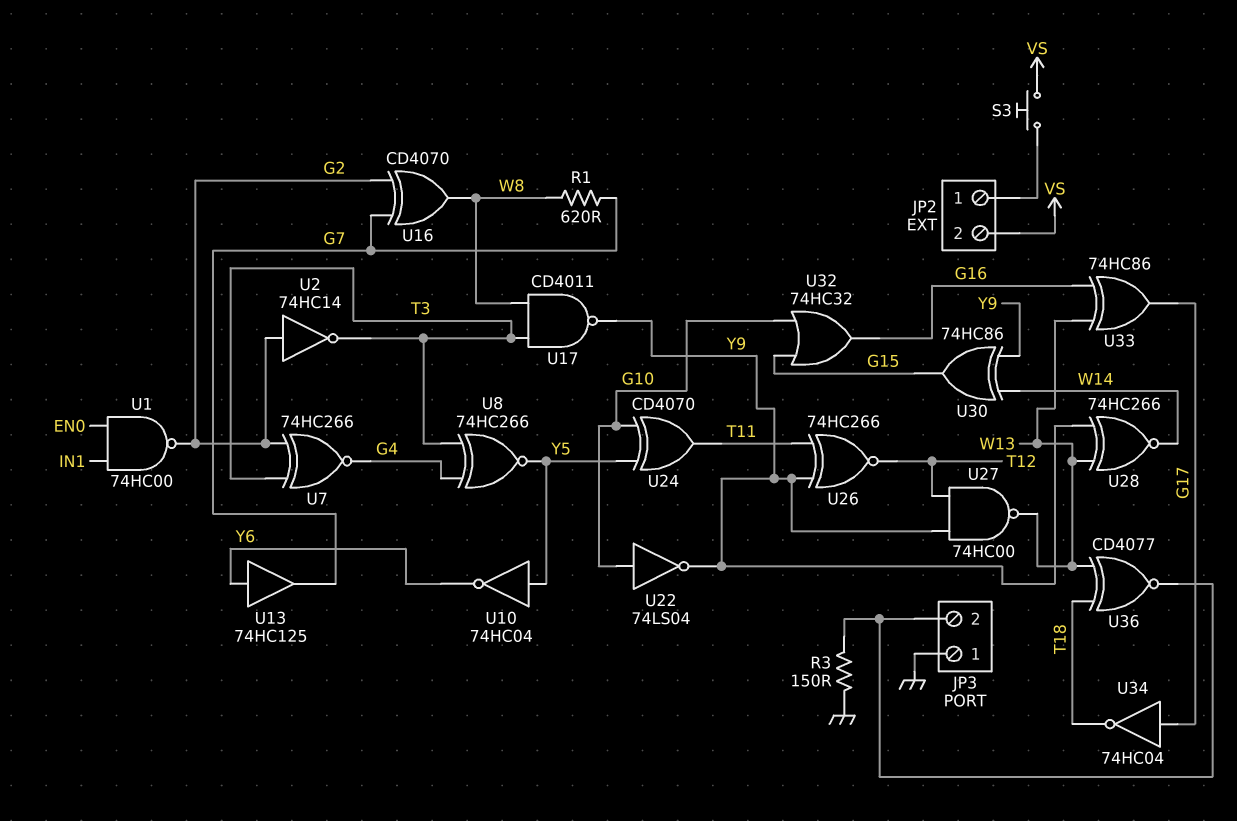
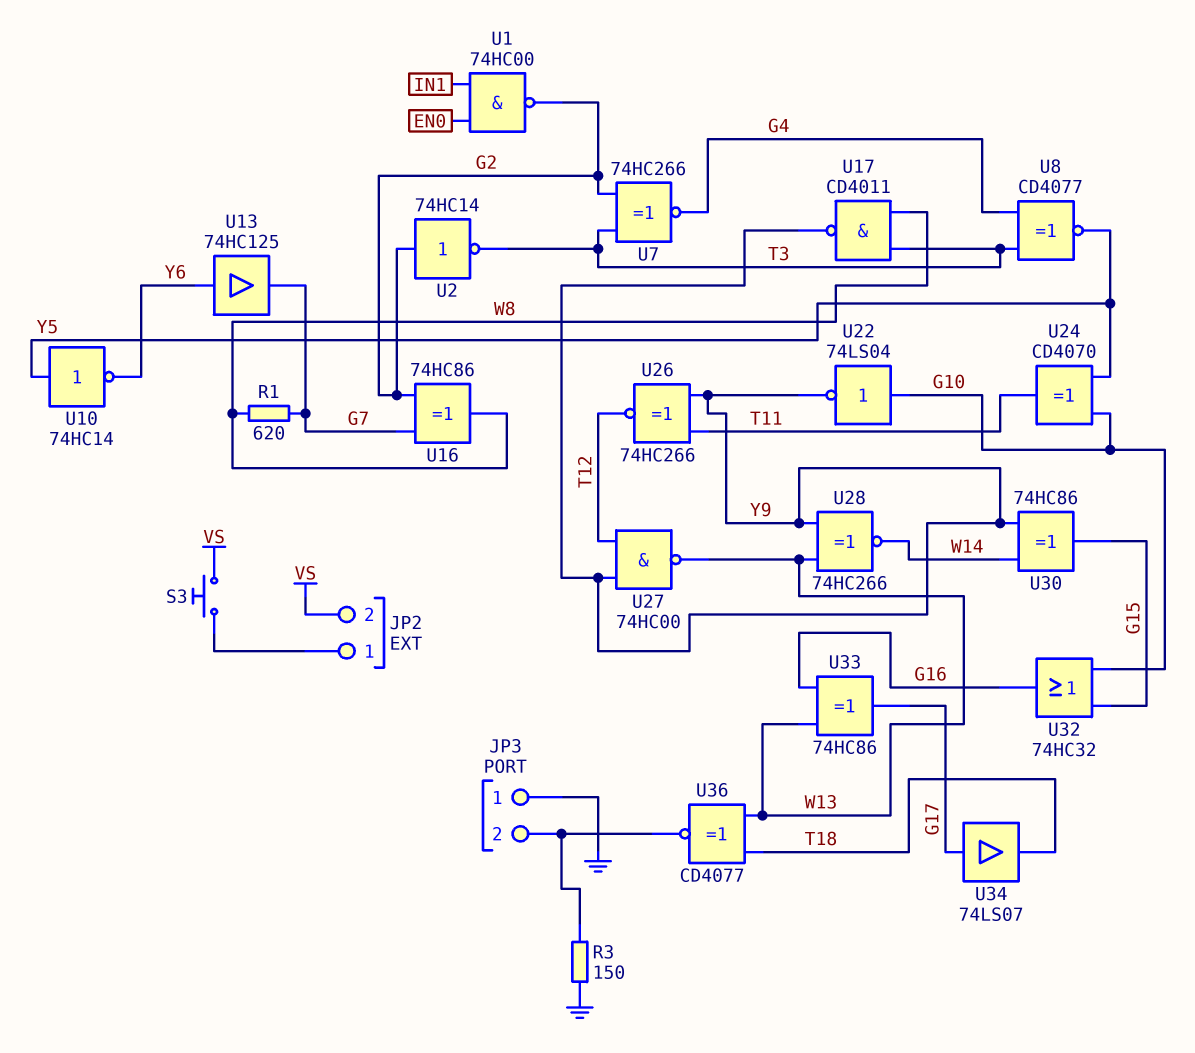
U8: XNOR 74HC266 (in G4, in T3, out Y5) -> XNOR CD4077 (in G4, in T3, out Y5)
U10: NOT 74HC04 (in Y5, out Y6) -> NOT 74HC14 (in Y5, out Y6)
U16: XOR CD4070 (in G2, in G7, out W8) -> XOR 74HC86 (in G2, in G7, out W8)
U34: NOT 74HC04 (in G17, out T18) -> buffer 74LS07 (in G17, out T18)

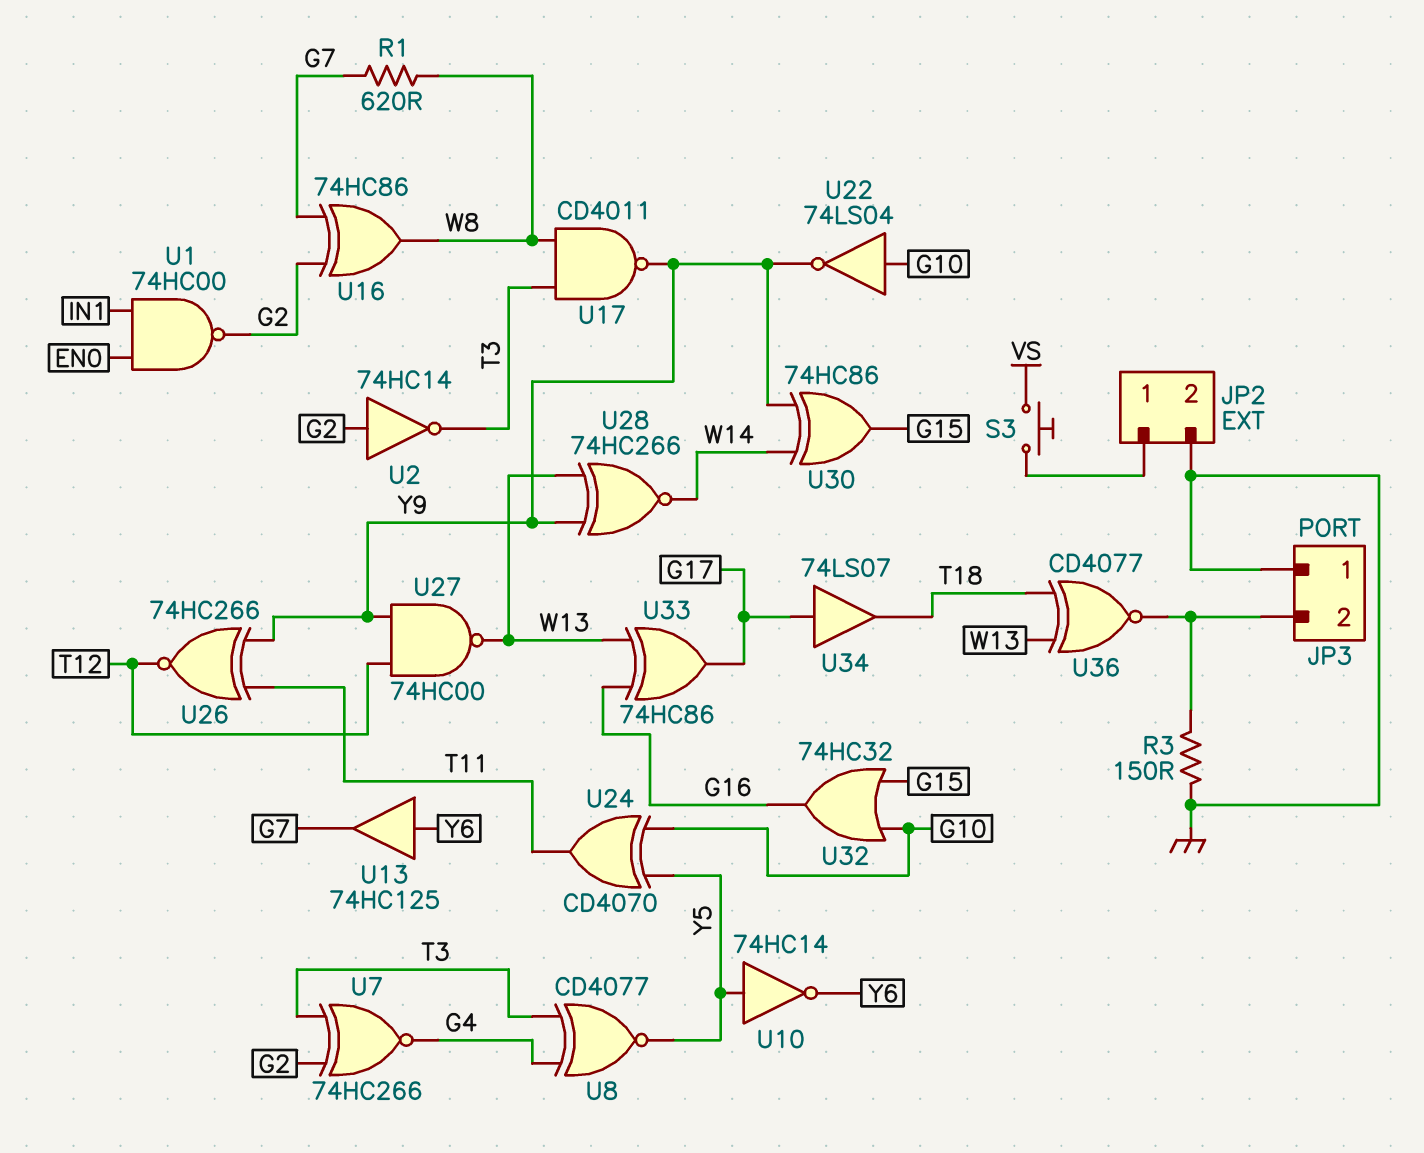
JP2 pin 2: VS -> GND

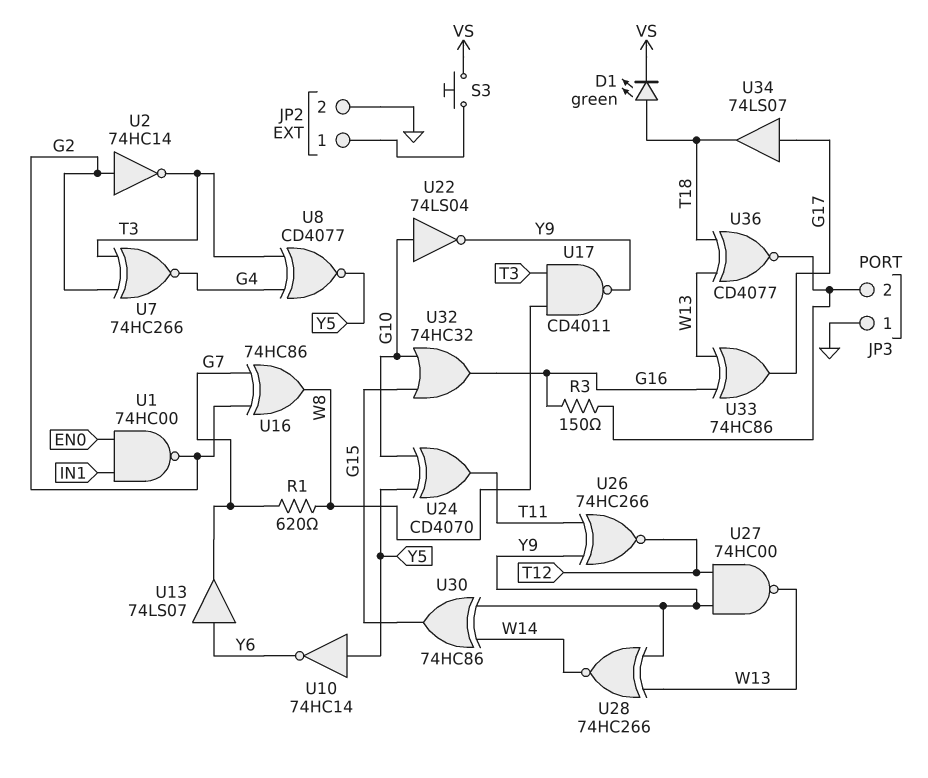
D1: none -> LED green (A T18, K VS)
R3: 150 (GND, JP3/2) -> 150 (G16, JP3/2)
U13: buffer 74HC125 (in Y6, out G7) -> buffer 74LS07 (in Y6, out G7)

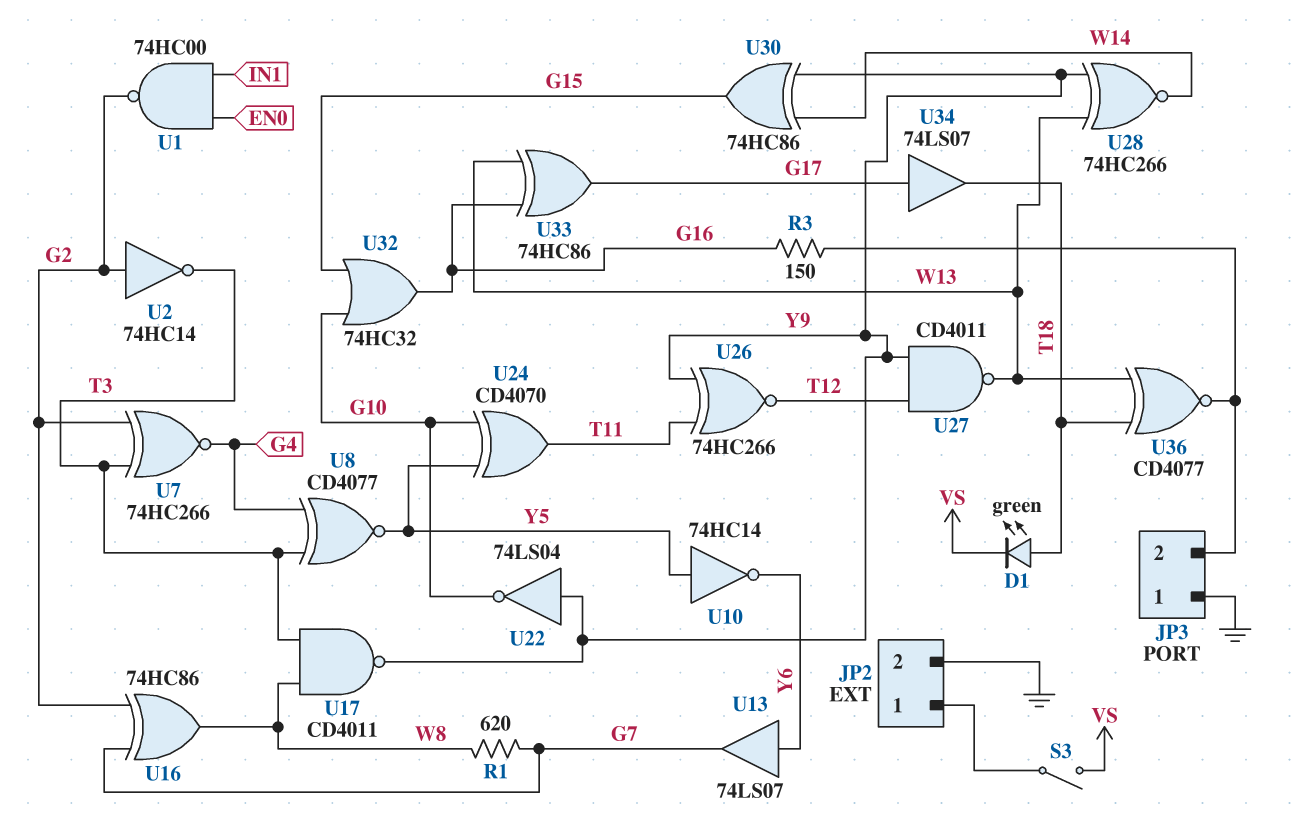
S3: button (JP2/1, VS) -> switch (JP2/1, VS)
U22: NOT 74LS04 (in G10, out Y9) -> NOT 74LS04 (in Y9, out G10)
U27: NAND 74HC00 (in T12, in Y9, out W13) -> NAND CD4011 (in T12, in Y9, out W13)

